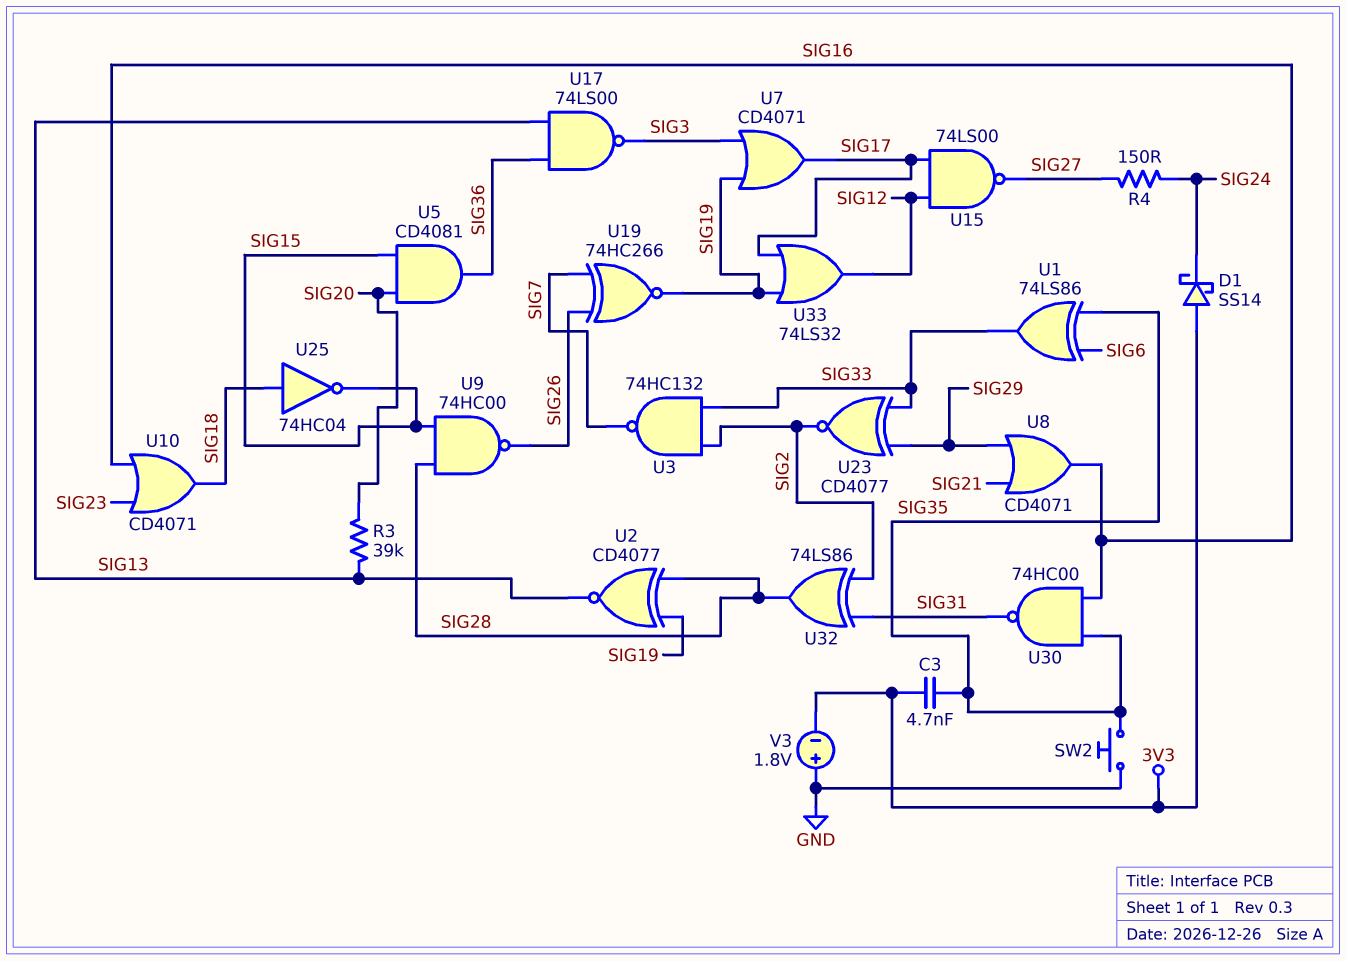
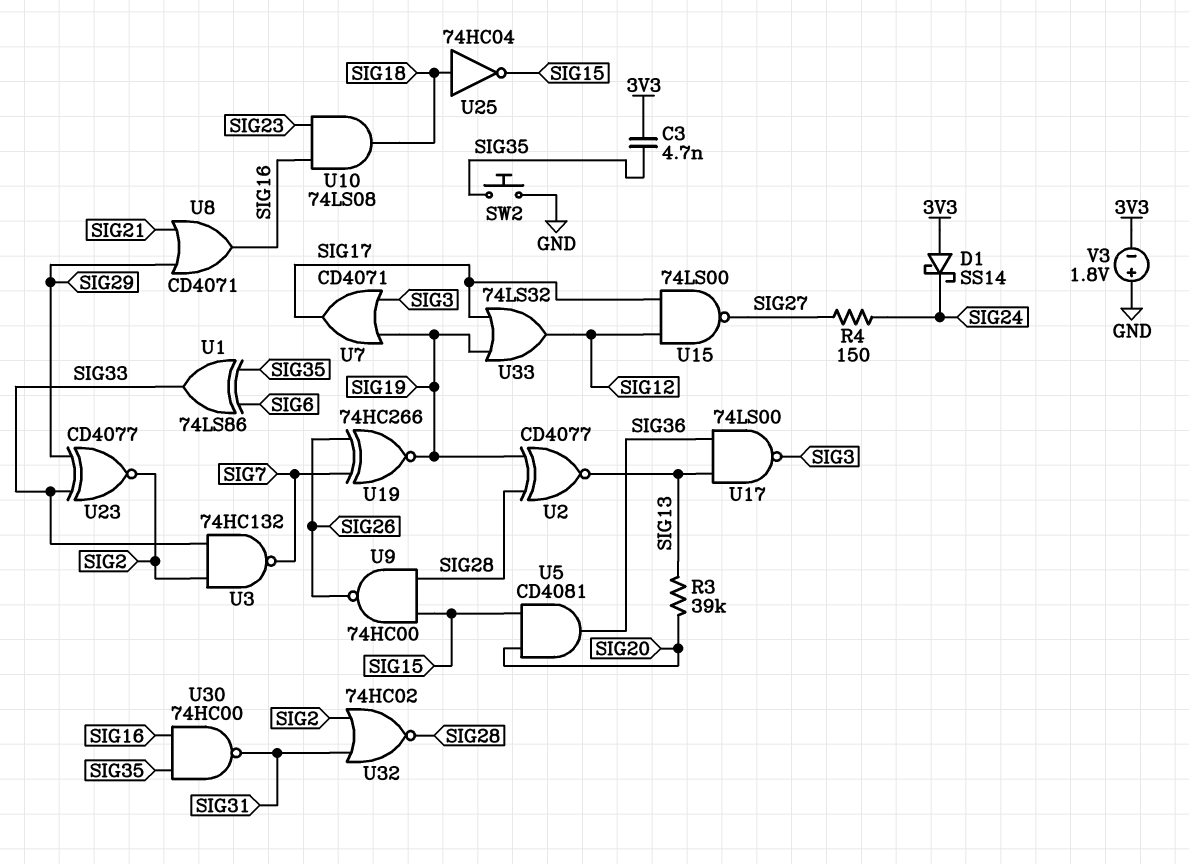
U10: OR CD4071 (in SIG16, in SIG23, out SIG18) -> AND 74LS08 (in SIG16, in SIG23, out SIG18)
U32: XOR 74LS86 (in SIG2, in SIG31, out SIG28) -> NOR 74HC02 (in SIG2, in SIG31, out SIG28)

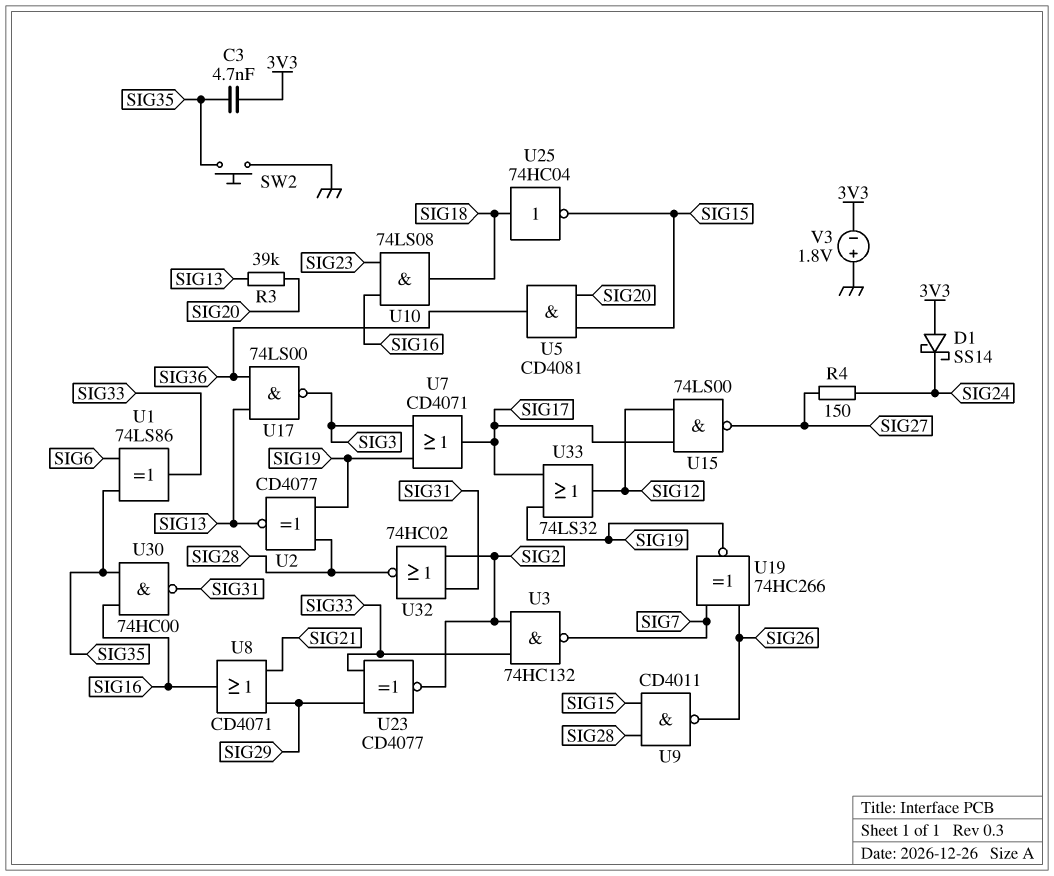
U9: NAND 74HC00 (in SIG15, in SIG28, out SIG26) -> NAND CD4011 (in SIG15, in SIG28, out SIG26)

